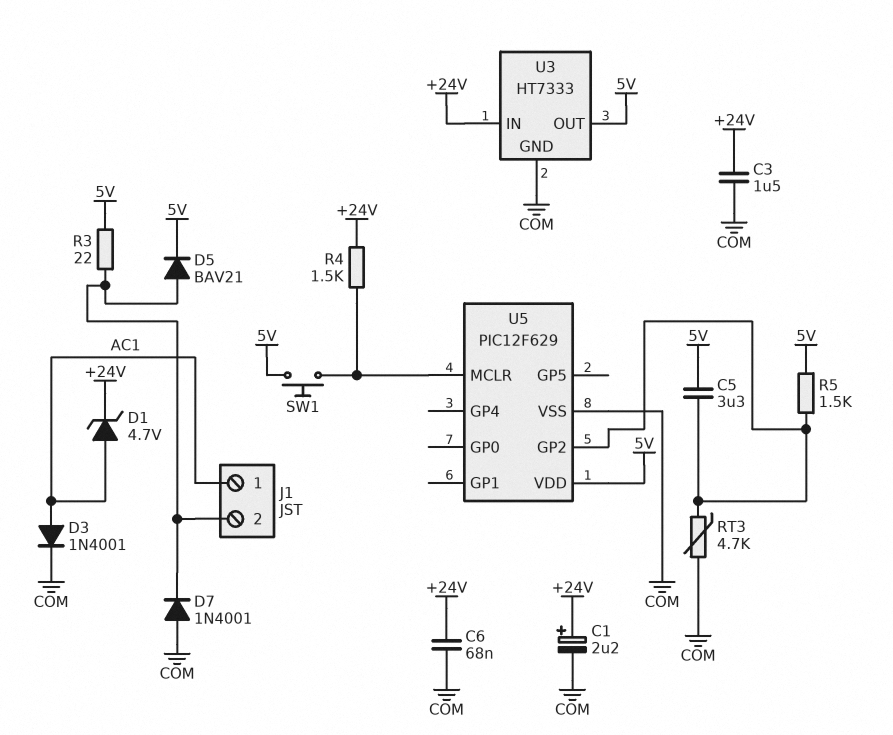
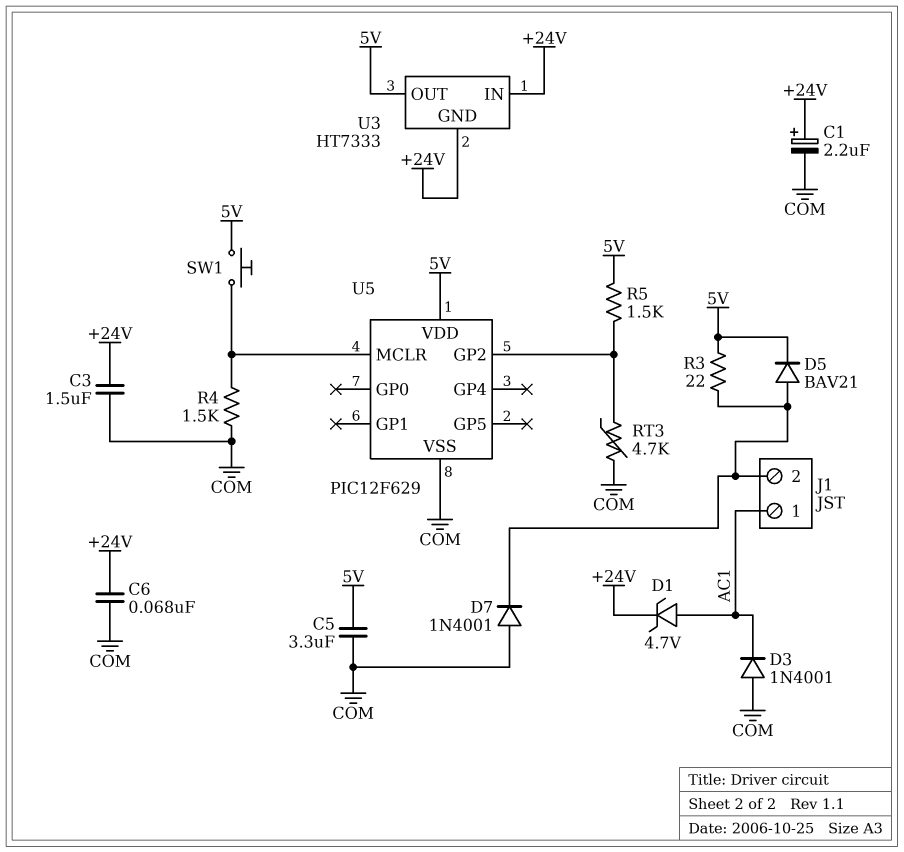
C5: 3.3uF (5V, U5/GP2) -> 3.3uF (5V, COM)
D3: diode 1N4001 (A AC1, K COM) -> diode 1N4001 (A COM, K AC1)
R4: 1.5k (+24V, U5/MCLR) -> 1.5k (COM, U5/MCLR)
U3 pin GND: COM -> +24V

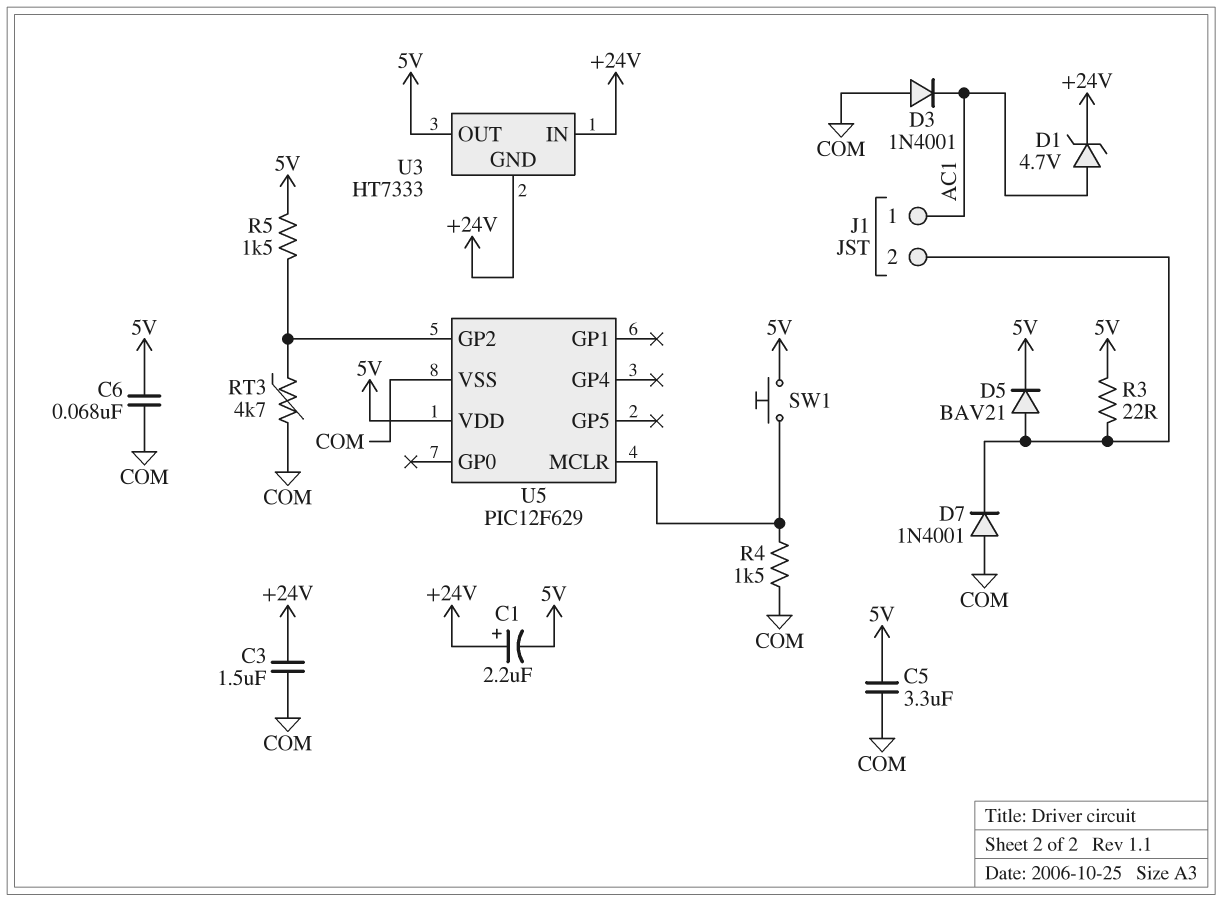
C1: 2.2uF (plus +24V, minus COM) -> 2.2uF (plus +24V, minus 5V)
C6: 68nF (+24V, COM) -> 68nF (5V, COM)

